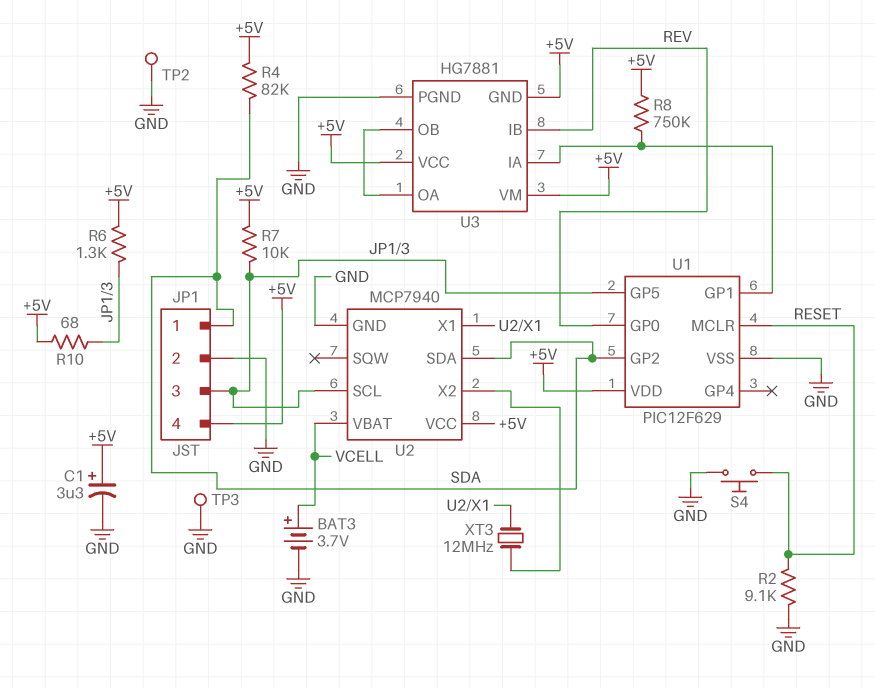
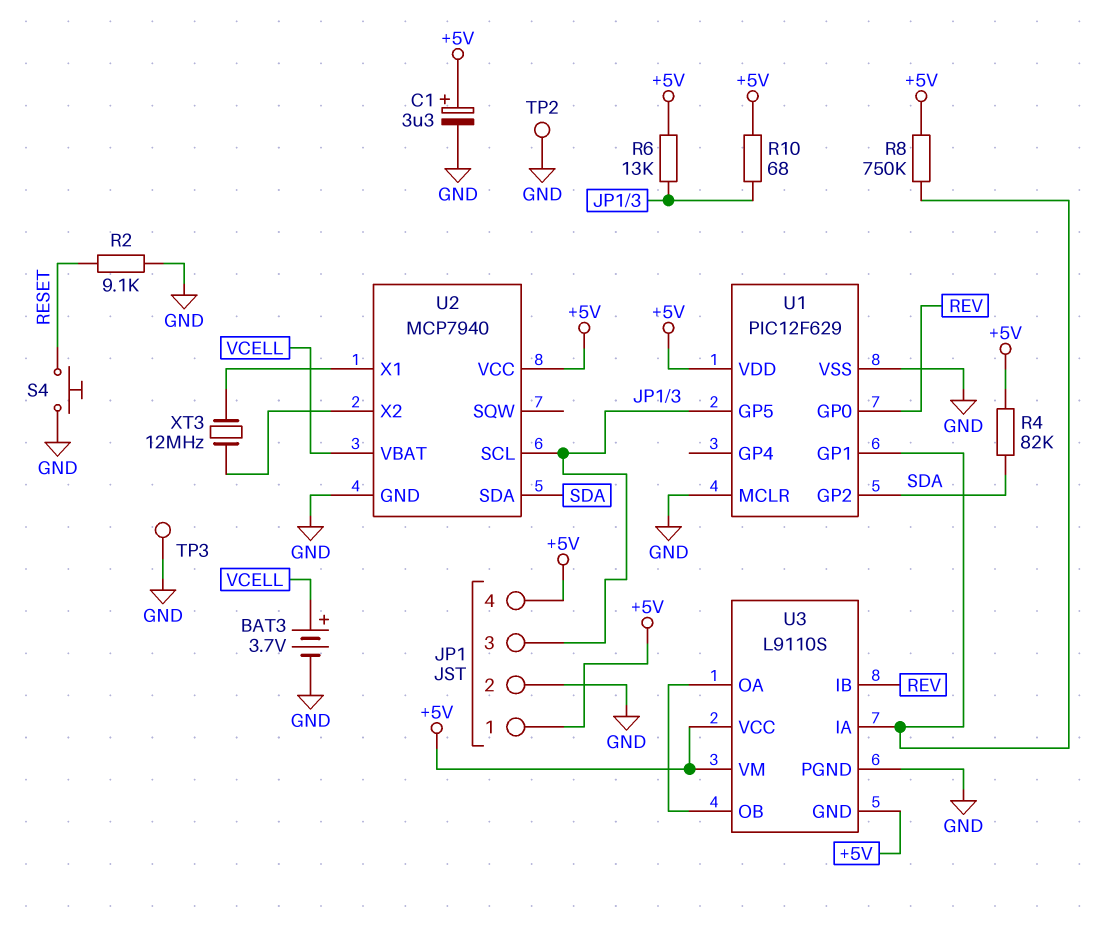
JP1 pin 1: SDA -> +5V
R6: 1.3k (+5V, JP1/3) -> 13k (+5V, JP1/3)
R7: 10k (+5V, JP1/3) -> none
U1 pin MCLR: RESET -> GND
U3: HG7881 -> L9110S

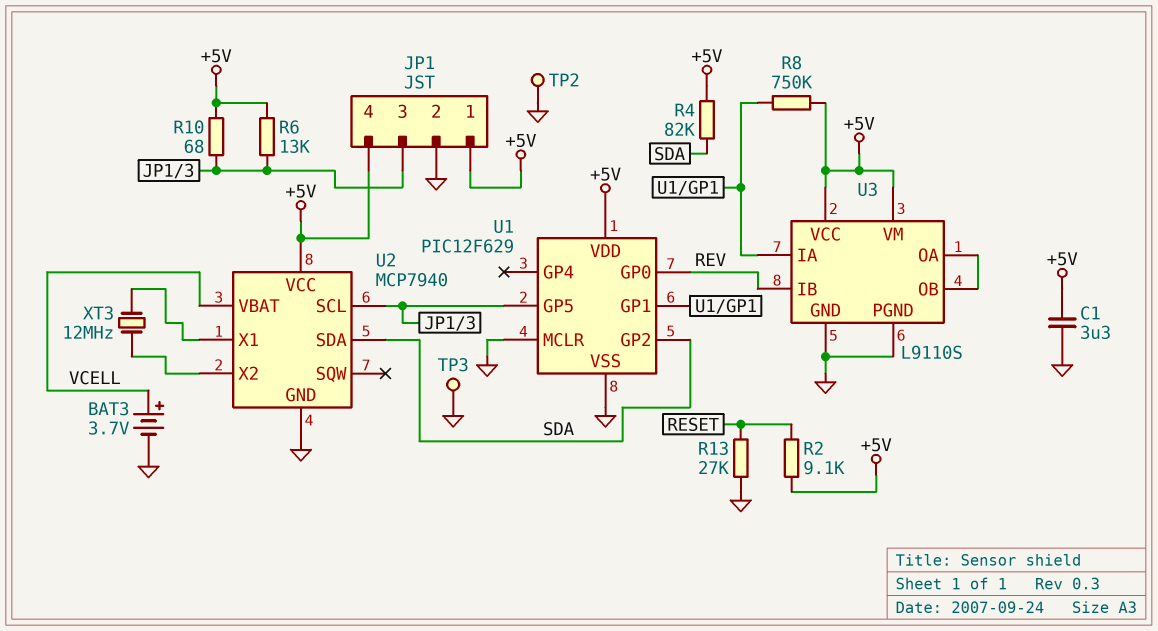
C1: 3.3uF (plus +5V, minus GND) -> 3.3uF (+5V, GND)
R2: 9.1k (GND, RESET) -> 9.1k (+5V, RESET)
R13: none -> 27k (GND, RESET)
S4: button (GND, RESET) -> none
U3 pin GND: +5V -> GND

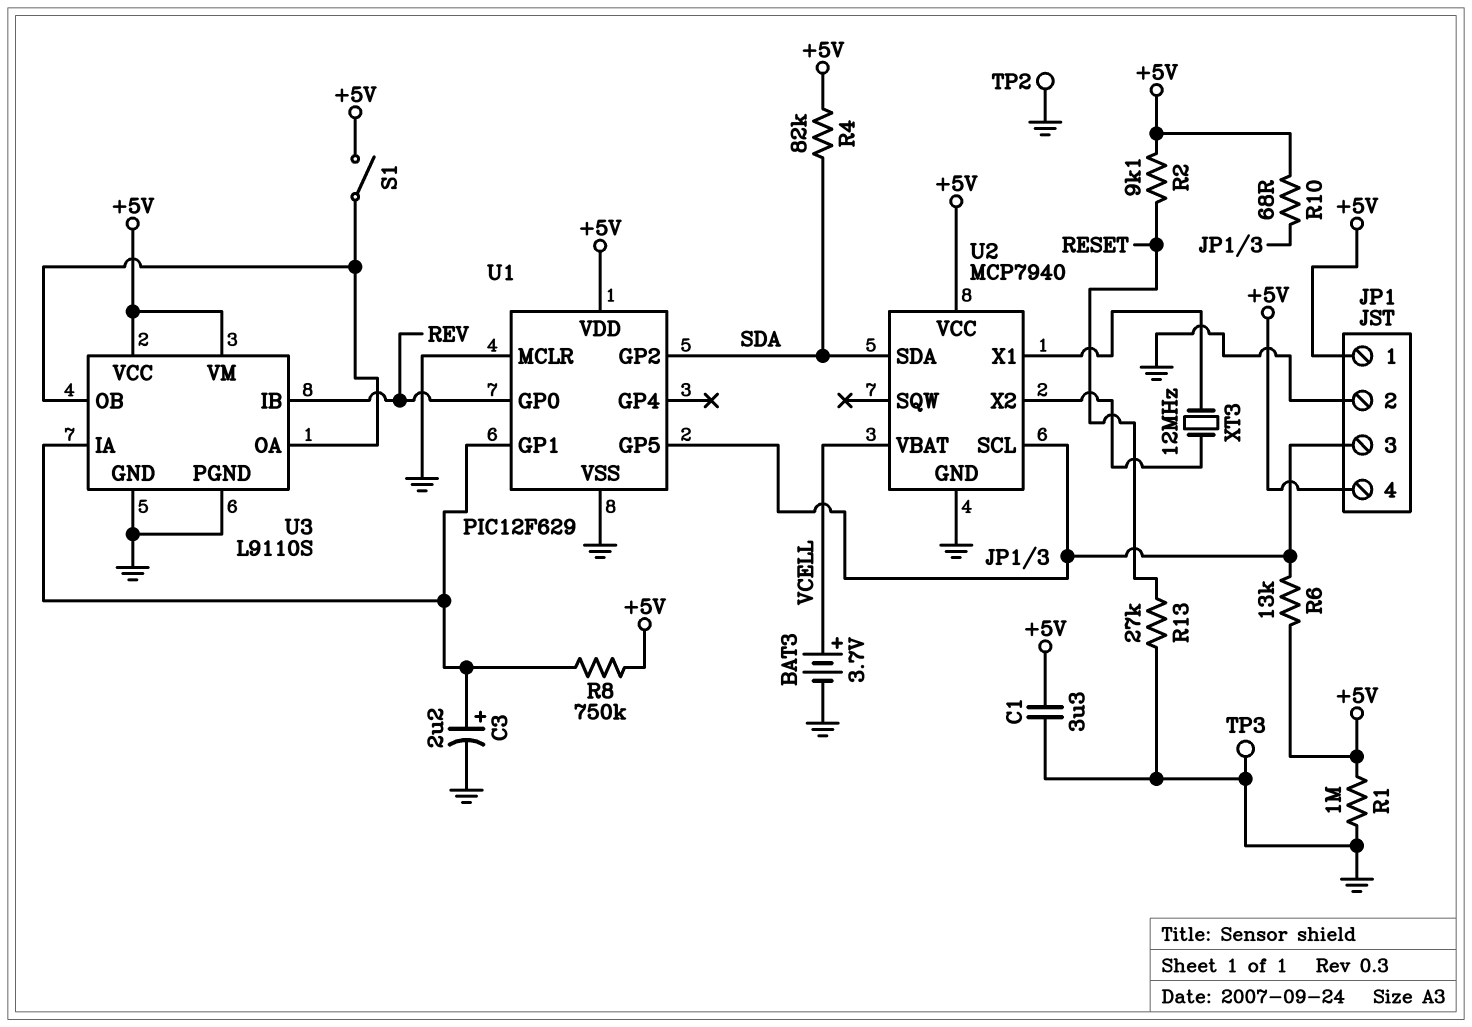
C3: none -> 2.2uF (plus U1/GP1, minus GND)
R1: none -> 1M (+5V, GND)
S1: none -> switch (+5V, U3/OA)

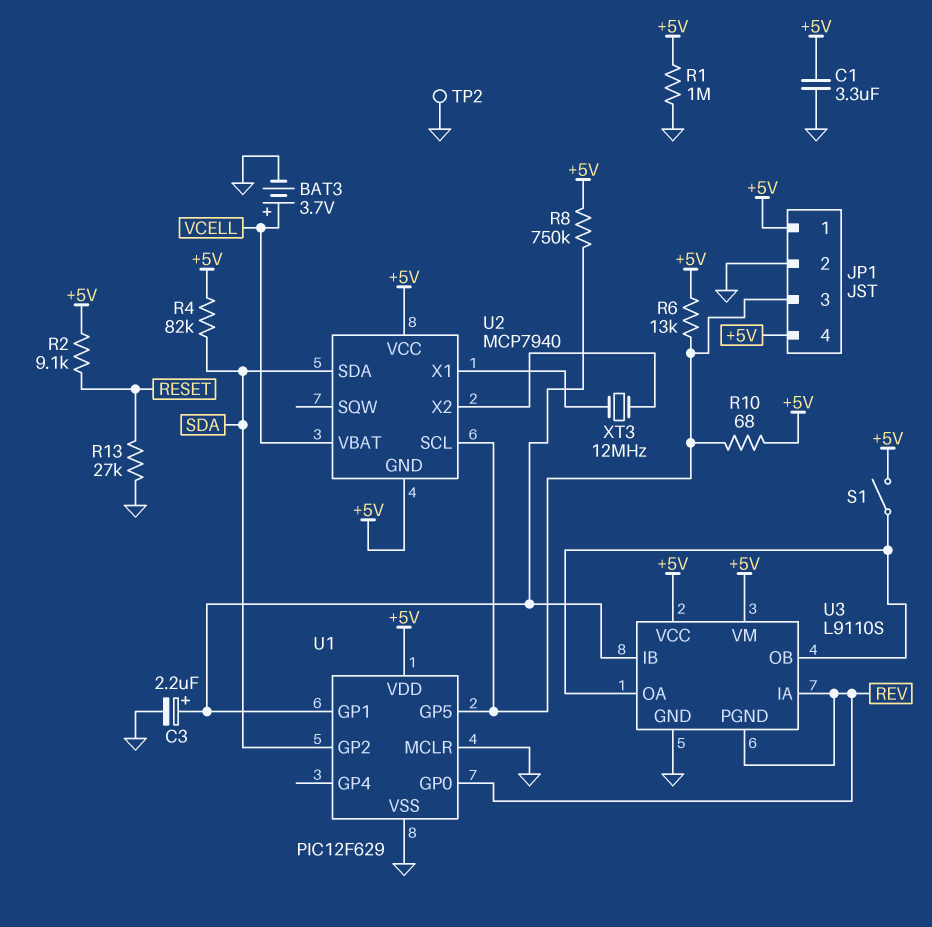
TP3: test point (GND) -> none
U2 pin GND: GND -> +5V
U3 pin IA: U1/GP1 -> REV
U3 pin IB: REV -> U1/GP1
U3 pin PGND: GND -> REV

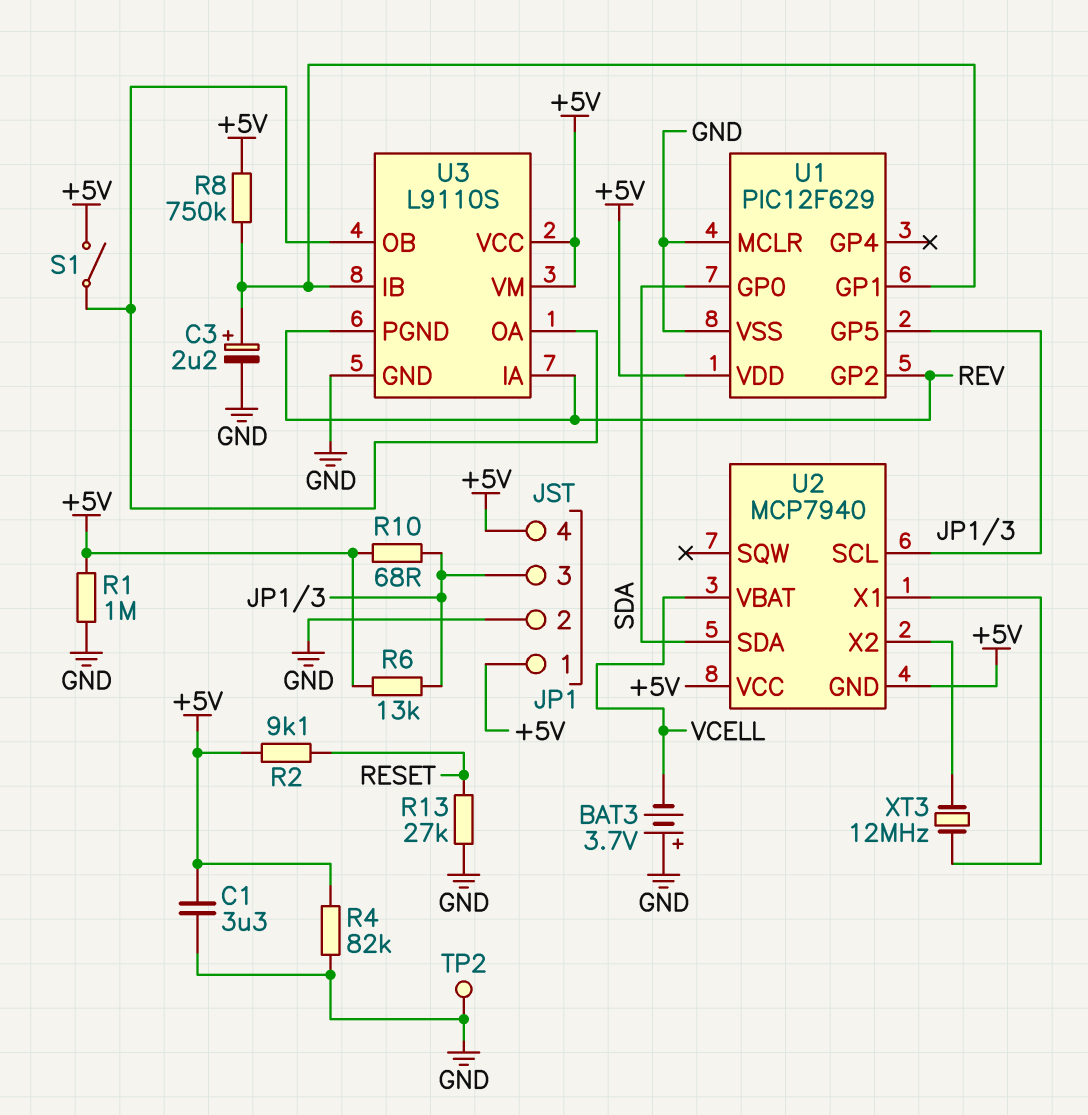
BAT3: 3.7V (plus VCELL, minus GND) -> 3.7V (plus GND, minus VCELL)
R4: 82k (+5V, SDA) -> 82k (+5V, GND)
U1 pin GP0: REV -> SDA
U1 pin GP2: SDA -> REV

